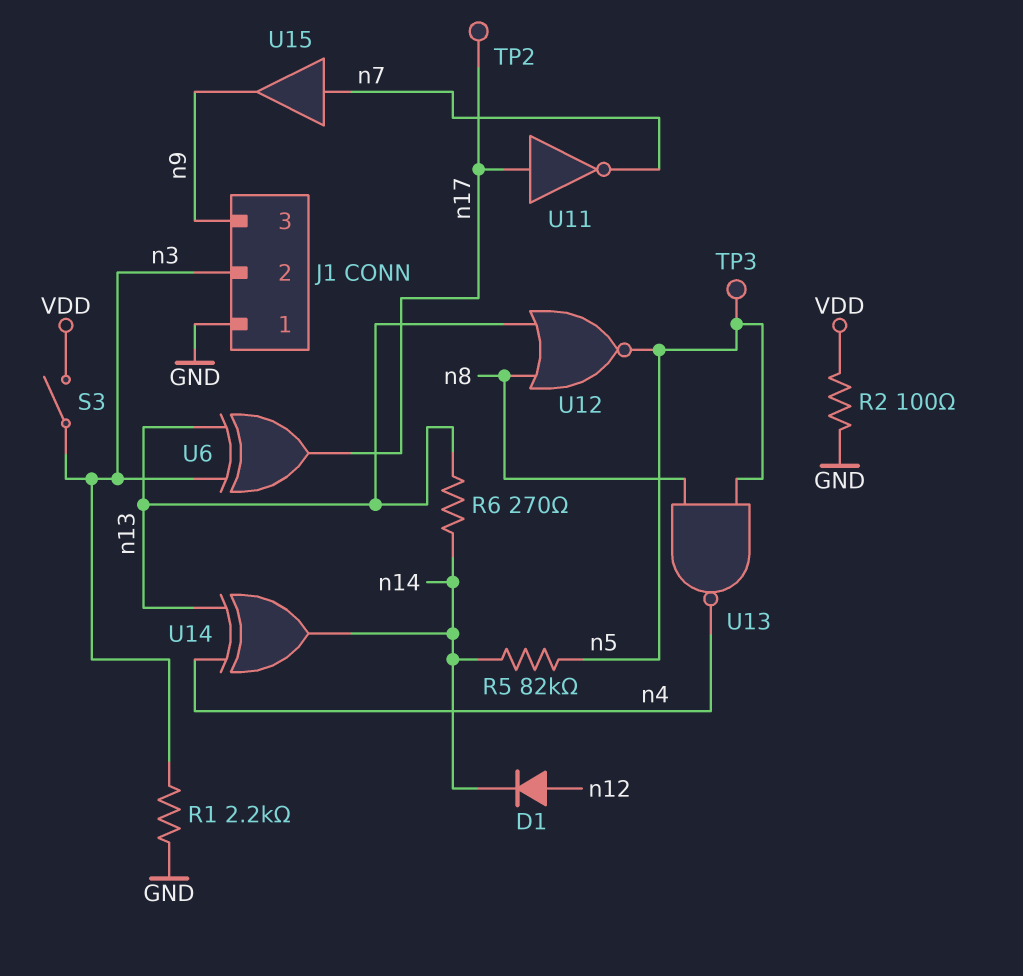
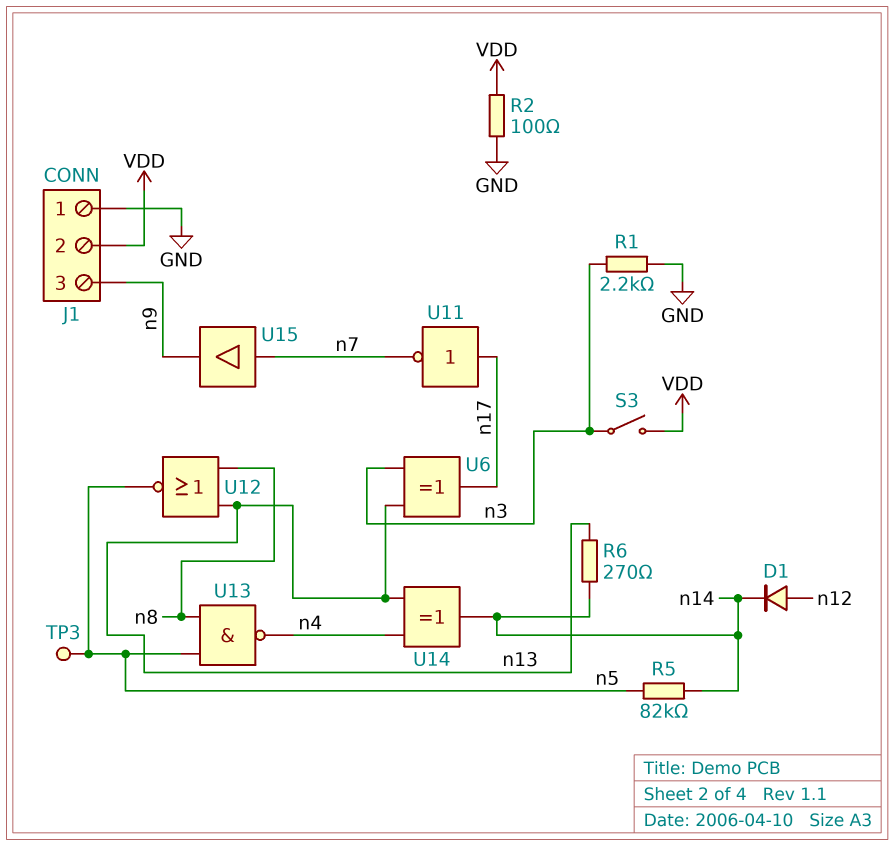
J1 pin 2: n3 -> VDD
TP2: test point (n17) -> none

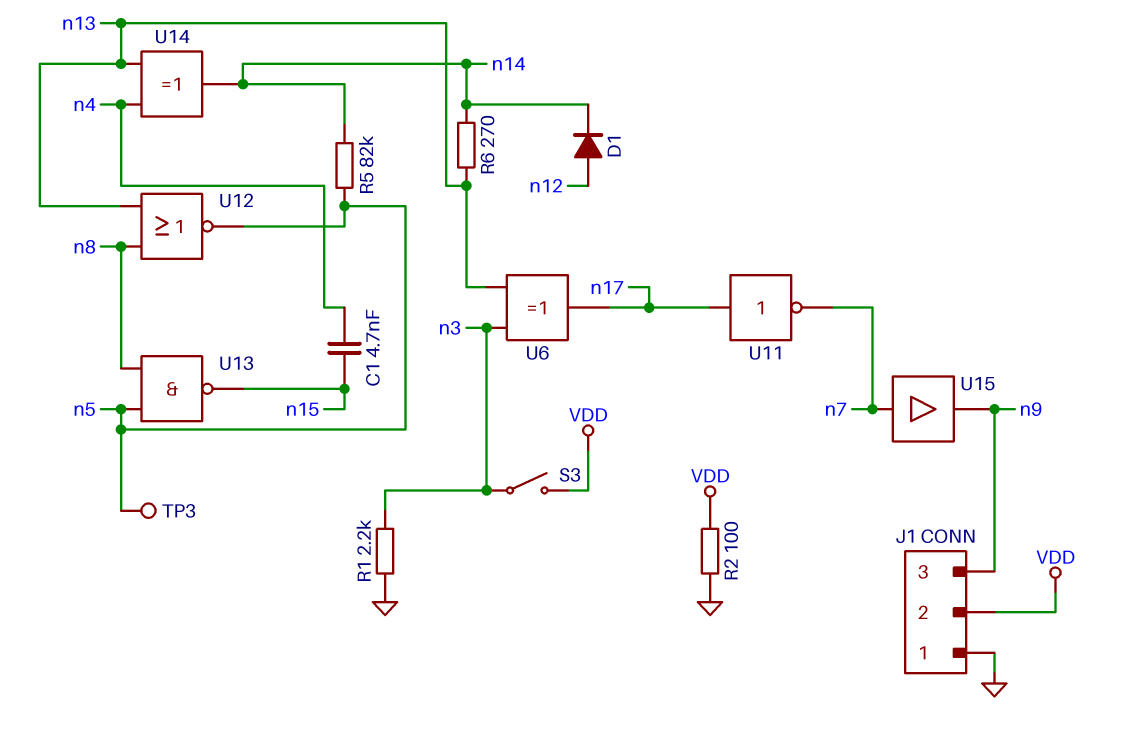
C1: none -> 4.7nF (n4, n15)
U13: NAND (in n5, in n8, out n4) -> NAND (in n5, in n8, out n15)

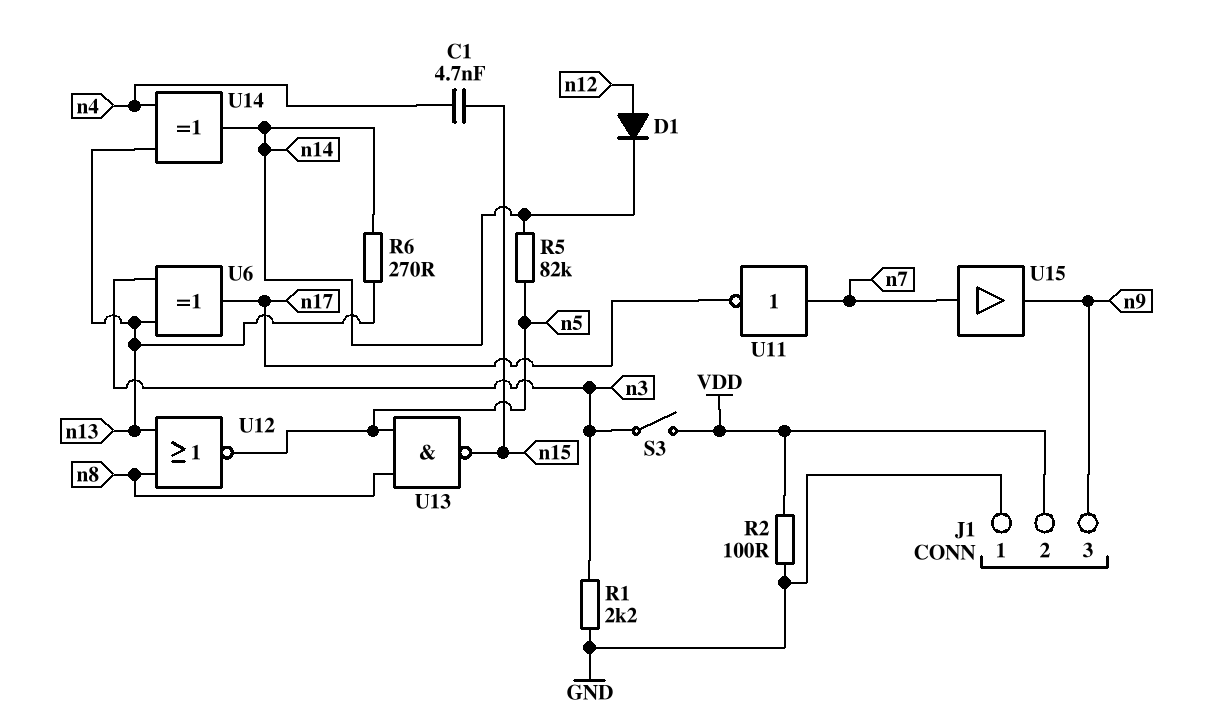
TP3: test point (n5) -> none
U11: NOT (in n17, out n7) -> NOT (in n7, out n17)

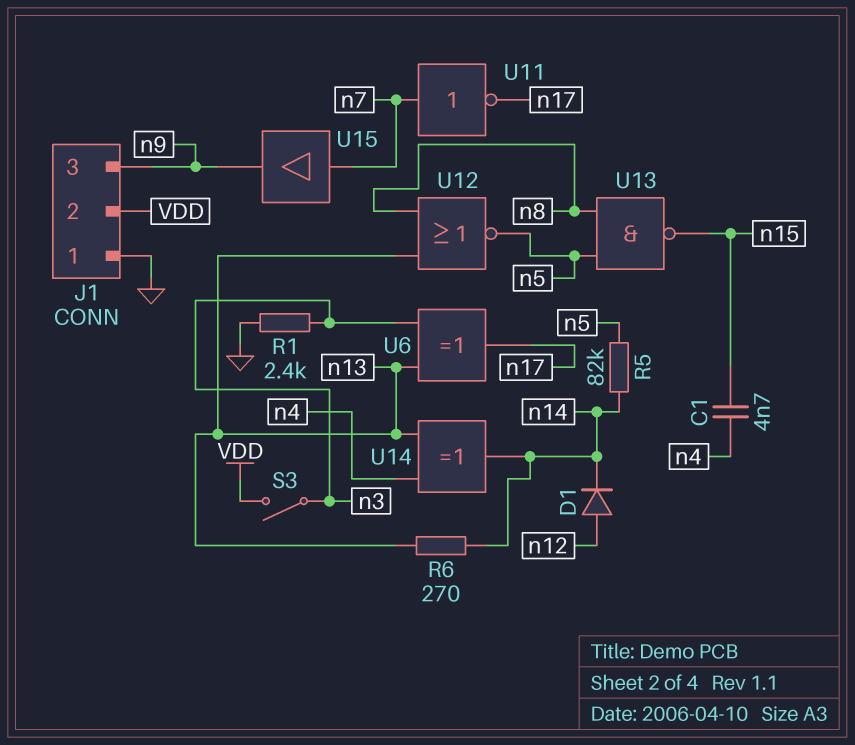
R1: 2.2k (GND, n3) -> 2.4k (GND, n3)
R2: 100 (GND, VDD) -> none

